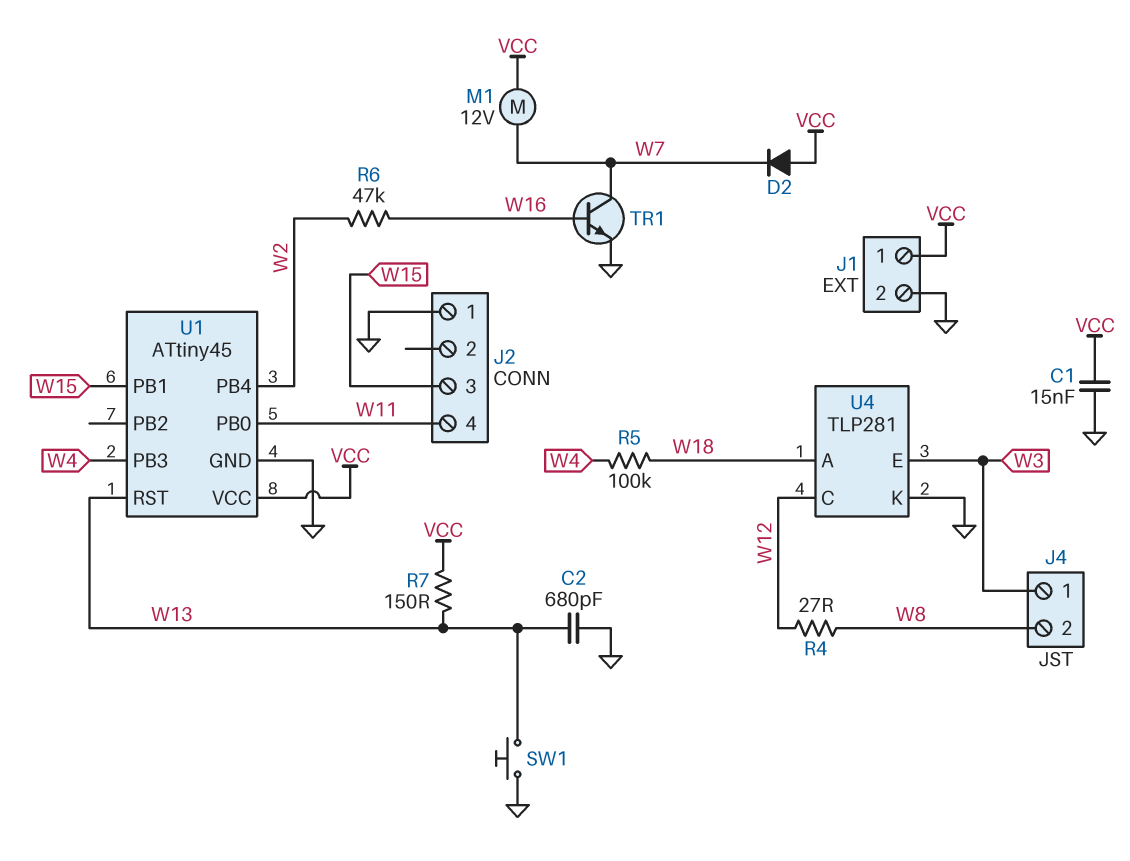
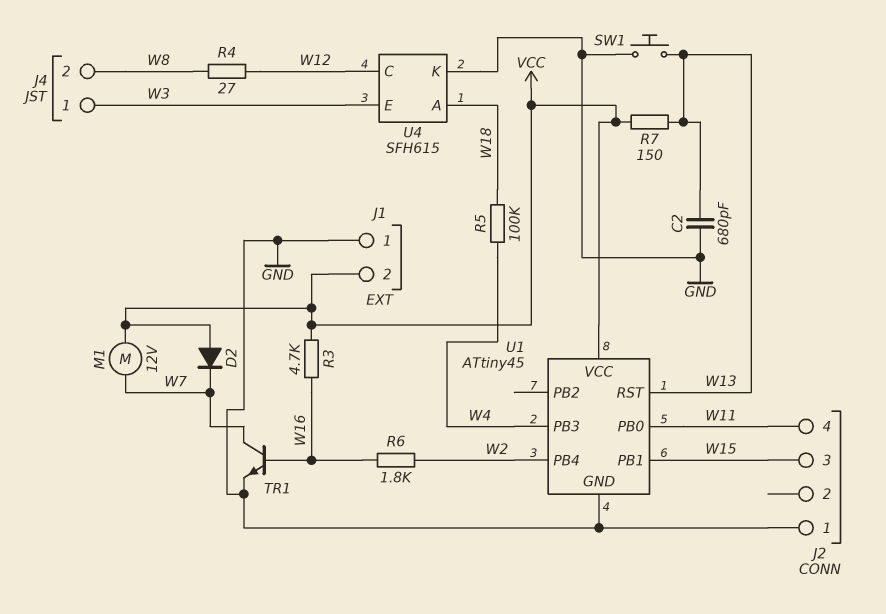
C1: 15nF (GND, VCC) -> none
J1 pin 1: VCC -> GND
J1 pin 2: GND -> VCC
R3: none -> 4.7k (VCC, W16)
R6: 47k (W2, W16) -> 1.8k (W2, W16)
U4: TLP281 -> SFH615

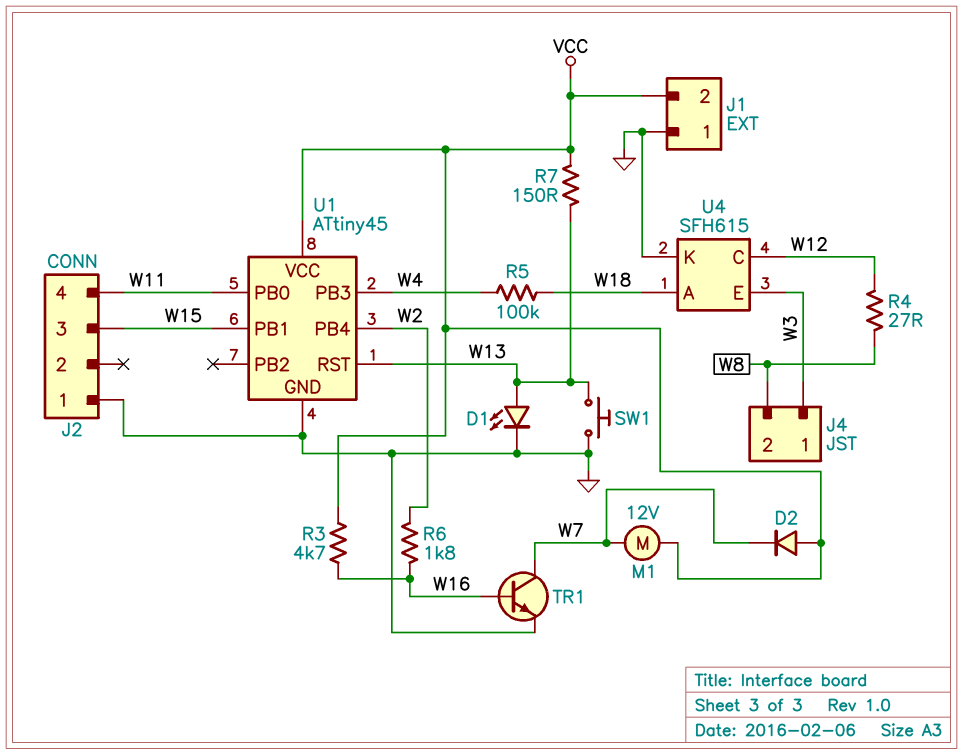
C2: 680pF (GND, W13) -> none
D1: none -> LED (A W13, K GND)

